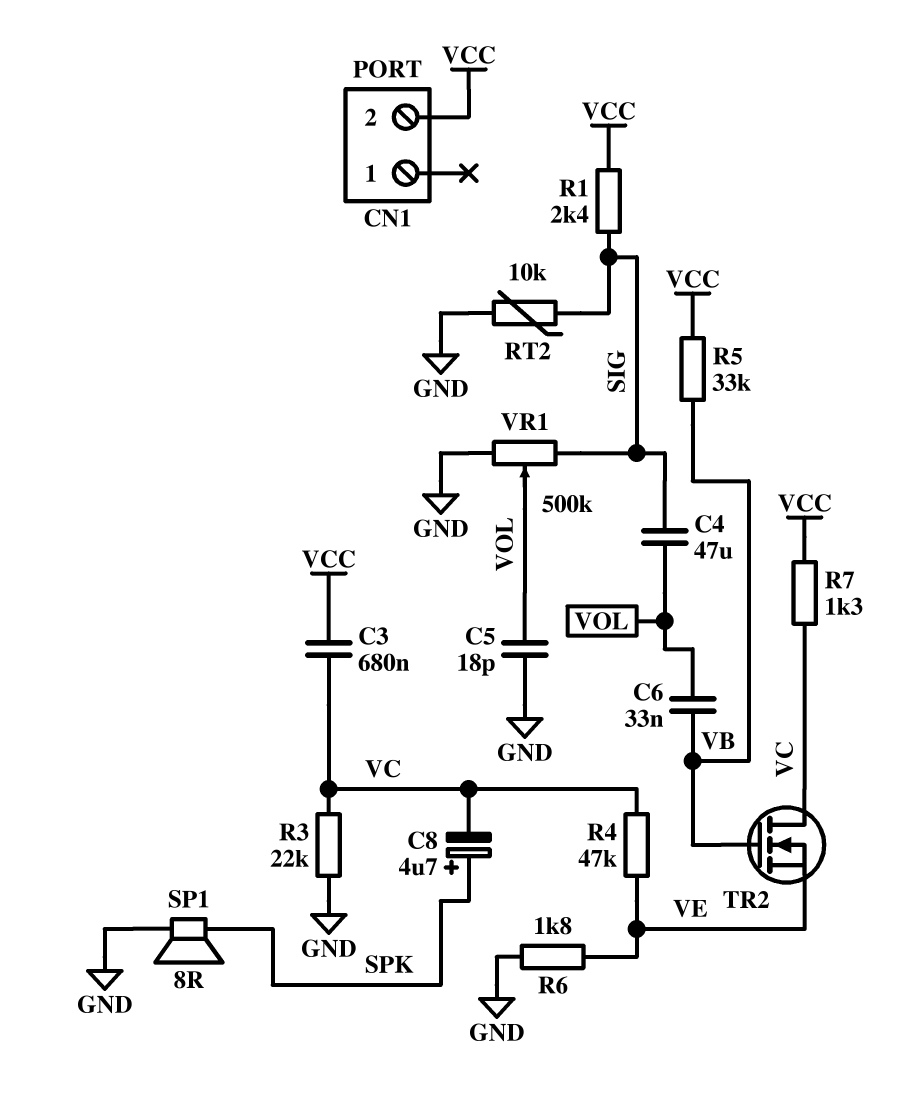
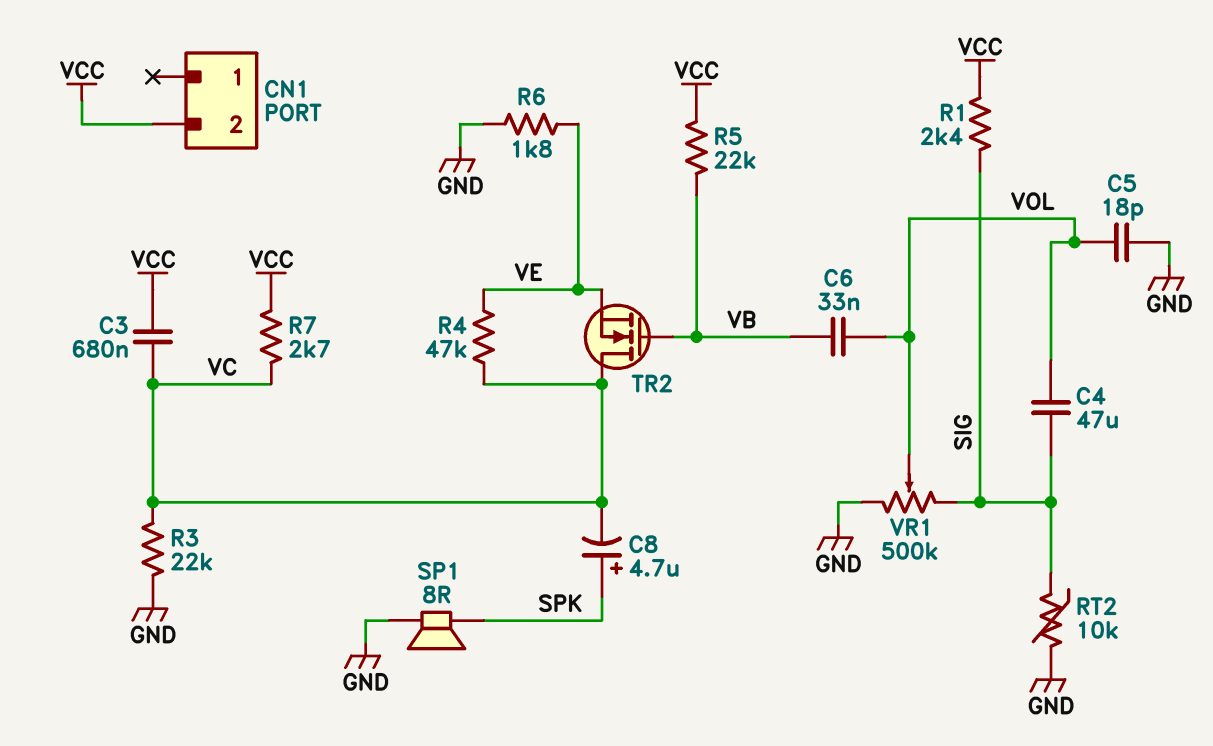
R5: 33k (VB, VCC) -> 22k (VB, VCC)
R7: 1.3k (VC, VCC) -> 2.7k (VC, VCC)

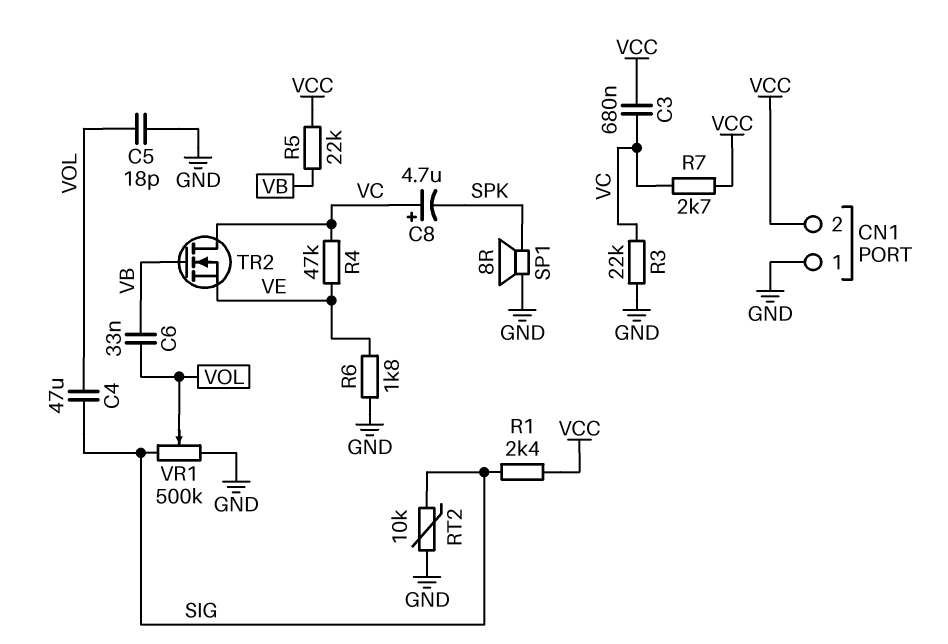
C8: 4.7uF (plus SPK, minus VC) -> 4.7uF (plus VC, minus SPK)
CN1 pin 1: none -> GND

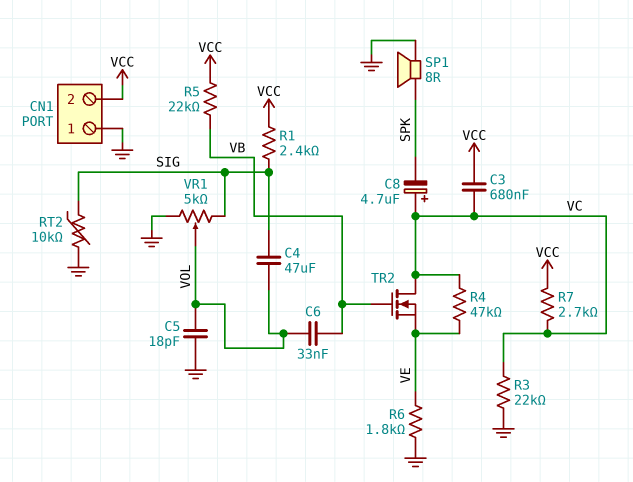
VR1: 500k (GND, SIG, wiper VOL) -> 5k (GND, SIG, wiper VOL)

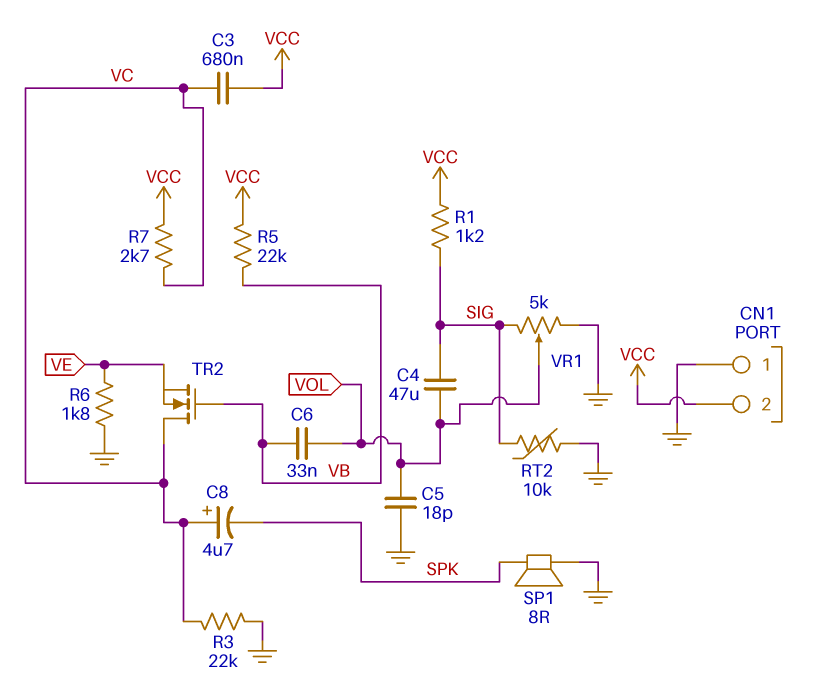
R1: 2.4k (SIG, VCC) -> 1.2k (SIG, VCC)
R4: 47k (VC, VE) -> none

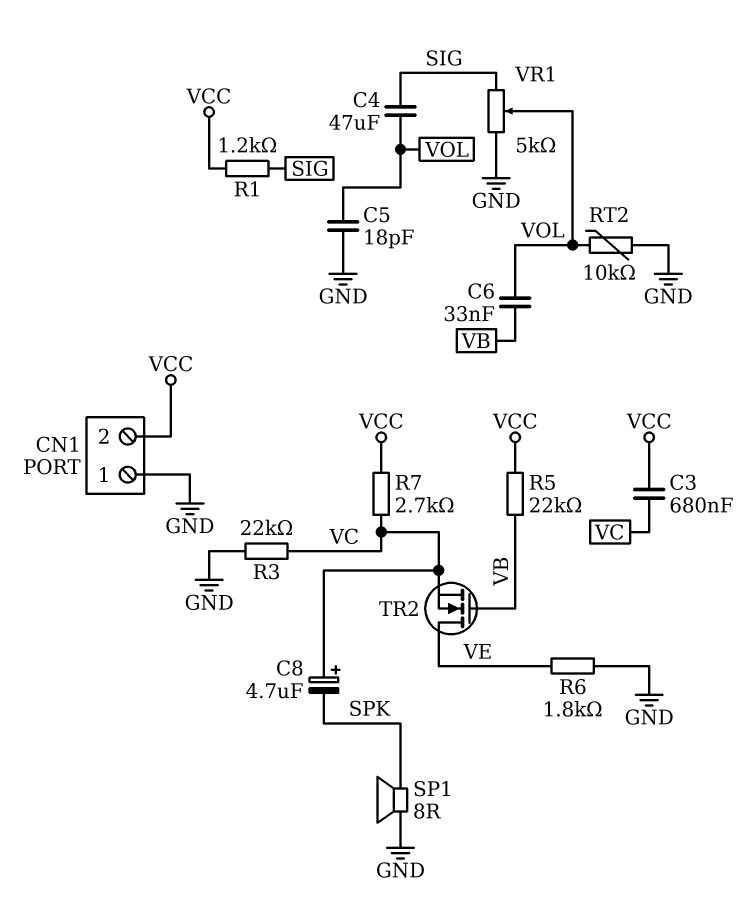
RT2: 10k (GND, SIG) -> 10k (GND, VOL)
TR2: NMOS (G VB, D VC, S VE) -> NMOS (G VB, D VE, S VC)

